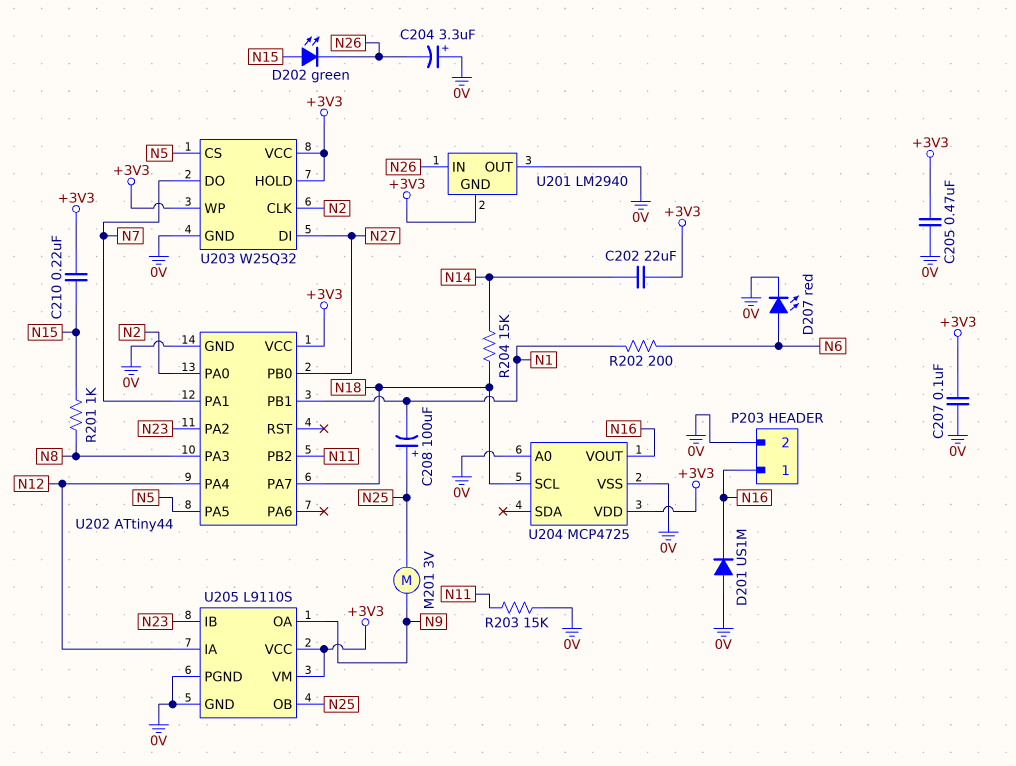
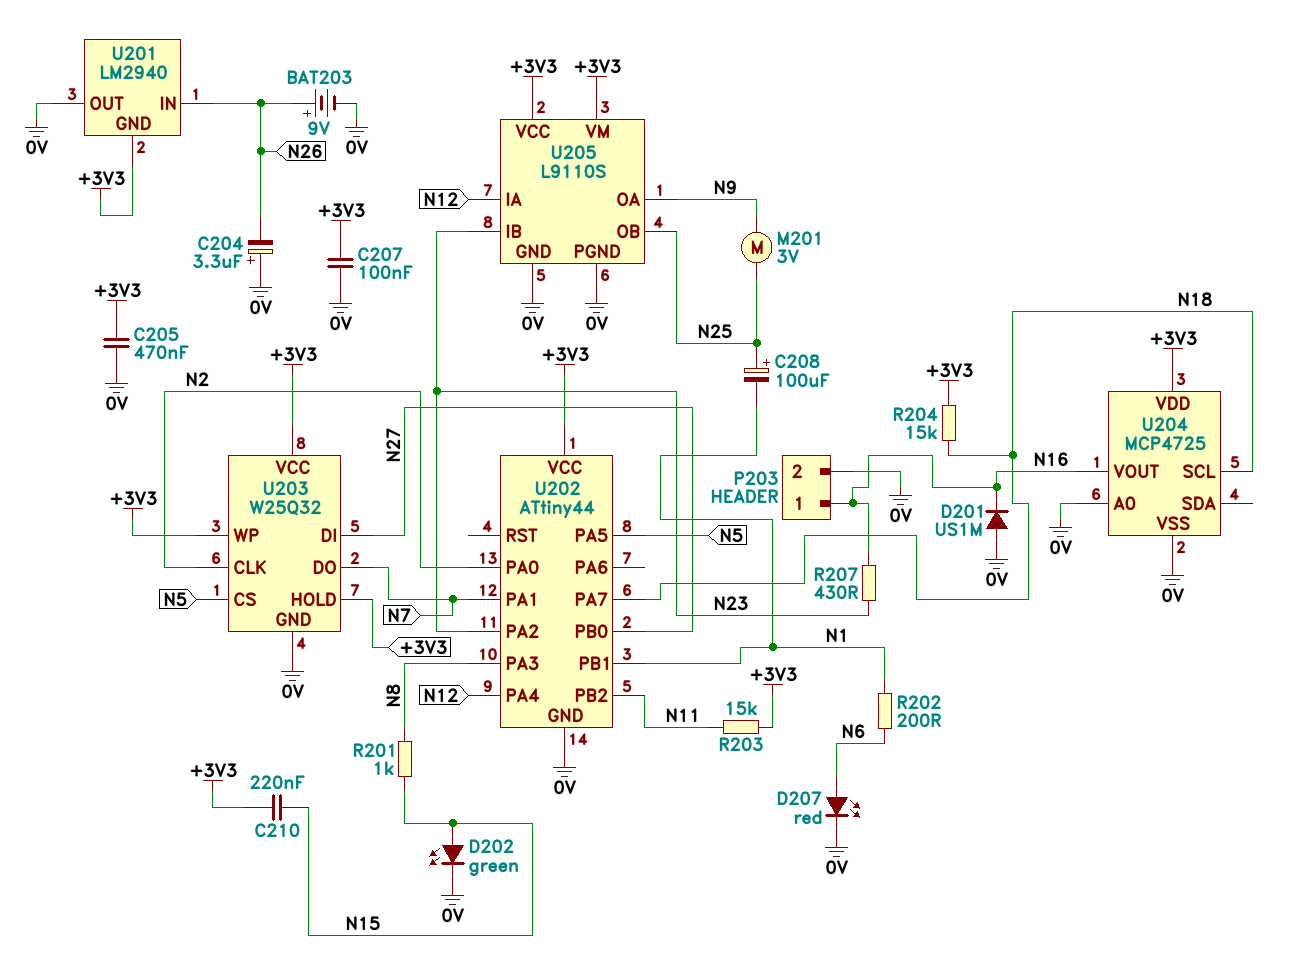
BAT203: none -> 9V (plus N26, minus 0V)
C202: 22uF (+3V3, N14) -> none
D202: LED green (A N15, K N26) -> LED green (A N15, K 0V)
R203: 15k (0V, N11) -> 15k (+3V3, N11)
R204: 15k (N14, N18) -> 15k (+3V3, N18)
R207: none -> 430 (N16, N23)

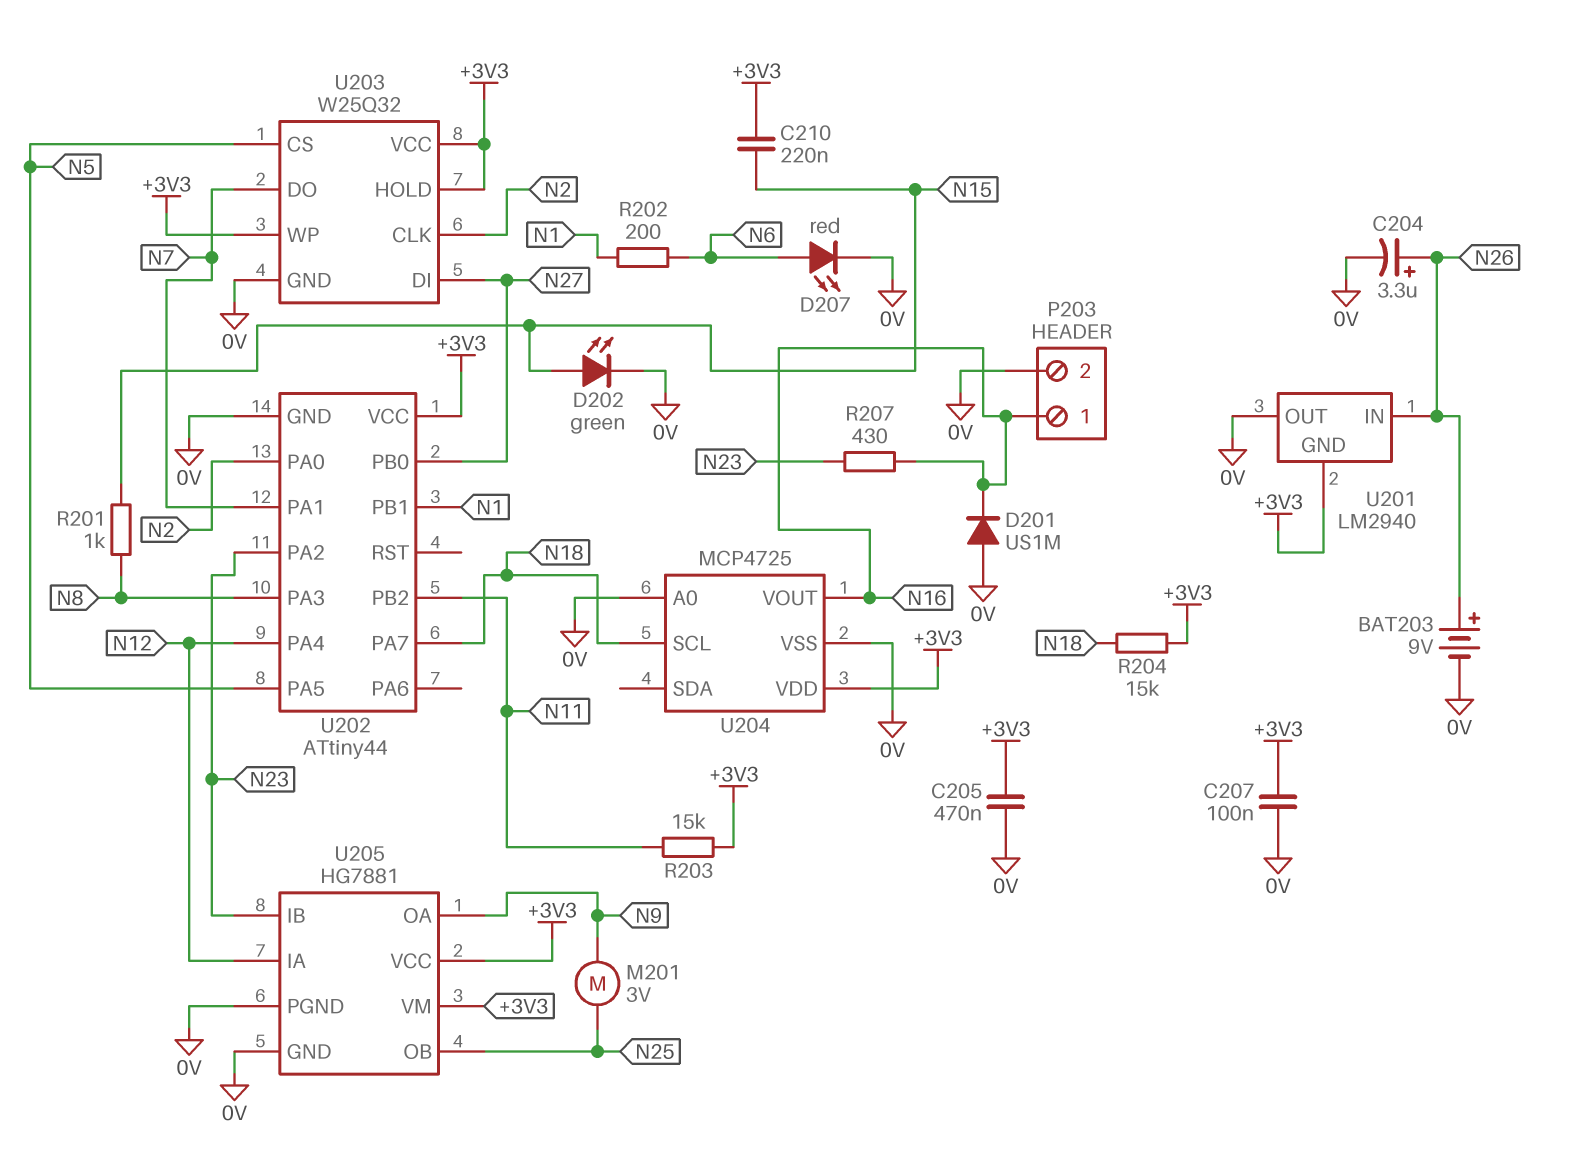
C204: 3.3uF (plus 0V, minus N26) -> 3.3uF (plus N26, minus 0V)
C208: 100uF (plus N25, minus N1) -> none
U205: L9110S -> HG7881

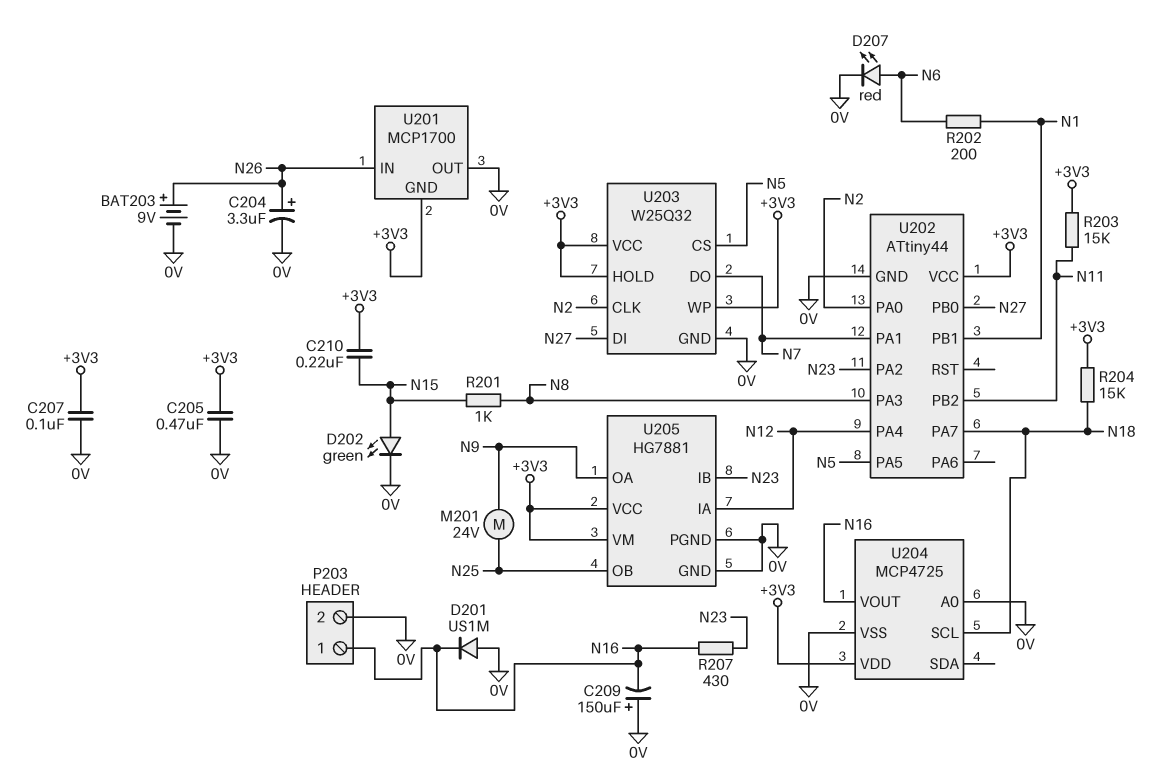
C209: none -> 150uF (plus 0V, minus N16)
M201: motor 3V (N9, N25) -> motor 24V (N9, N25)
U201: LM2940 -> MCP1700

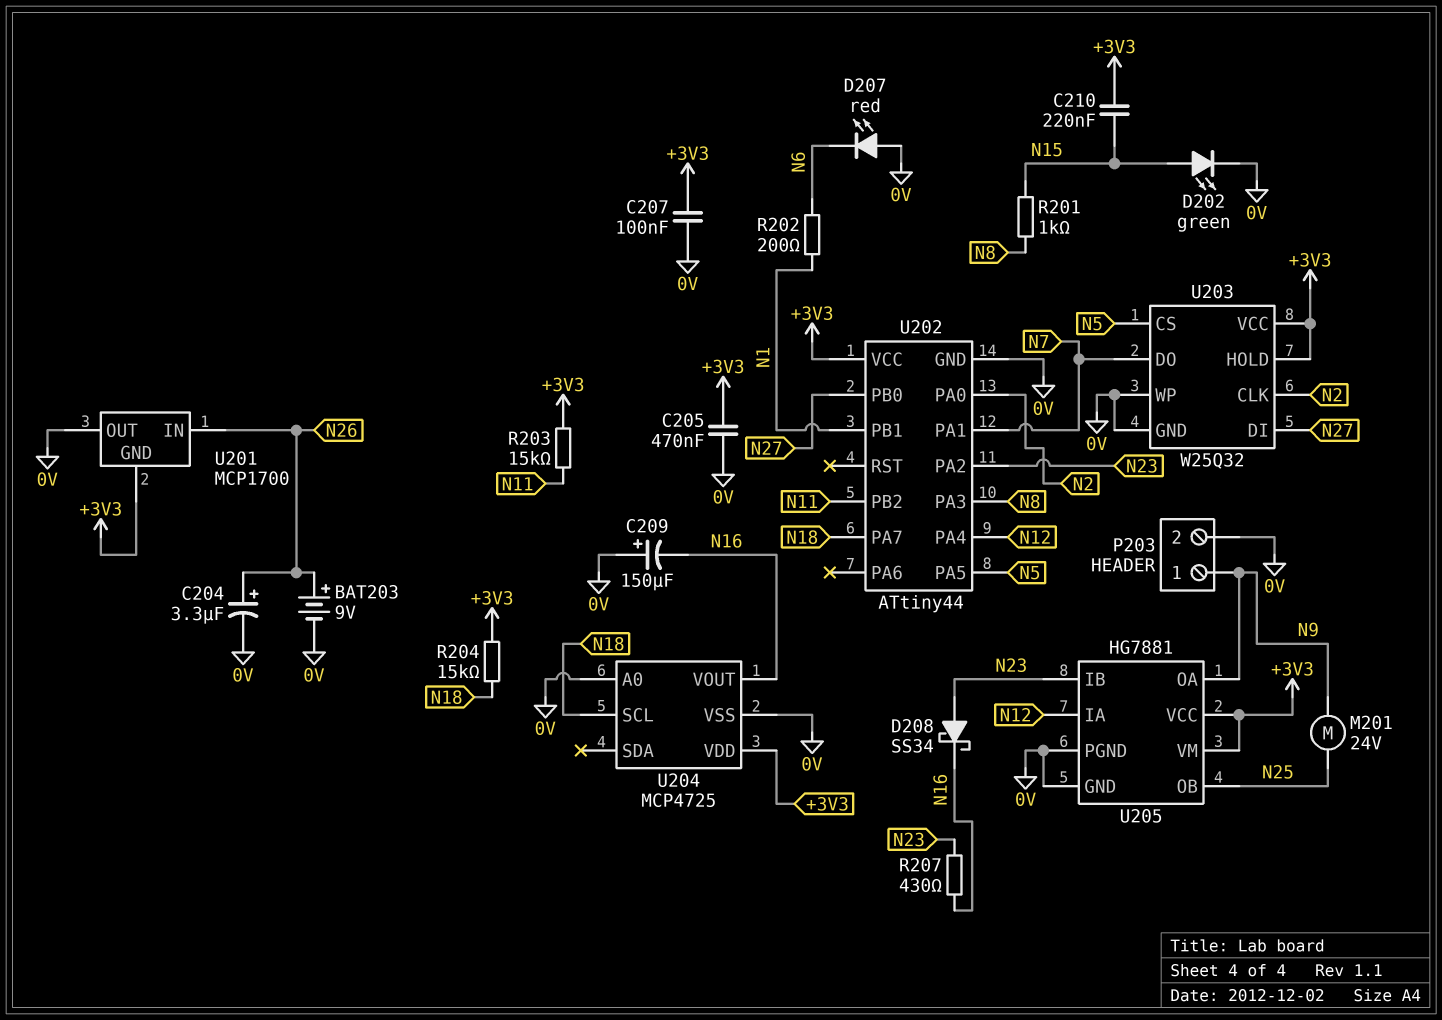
D201: diode US1M (A 0V, K N16) -> none
D207: LED red (A N6, K 0V) -> LED red (A 0V, K N6)
D208: none -> schottky SS34 (A N23, K N16)
P203 pin 1: N16 -> N9
U203 pin WP: +3V3 -> 0V

